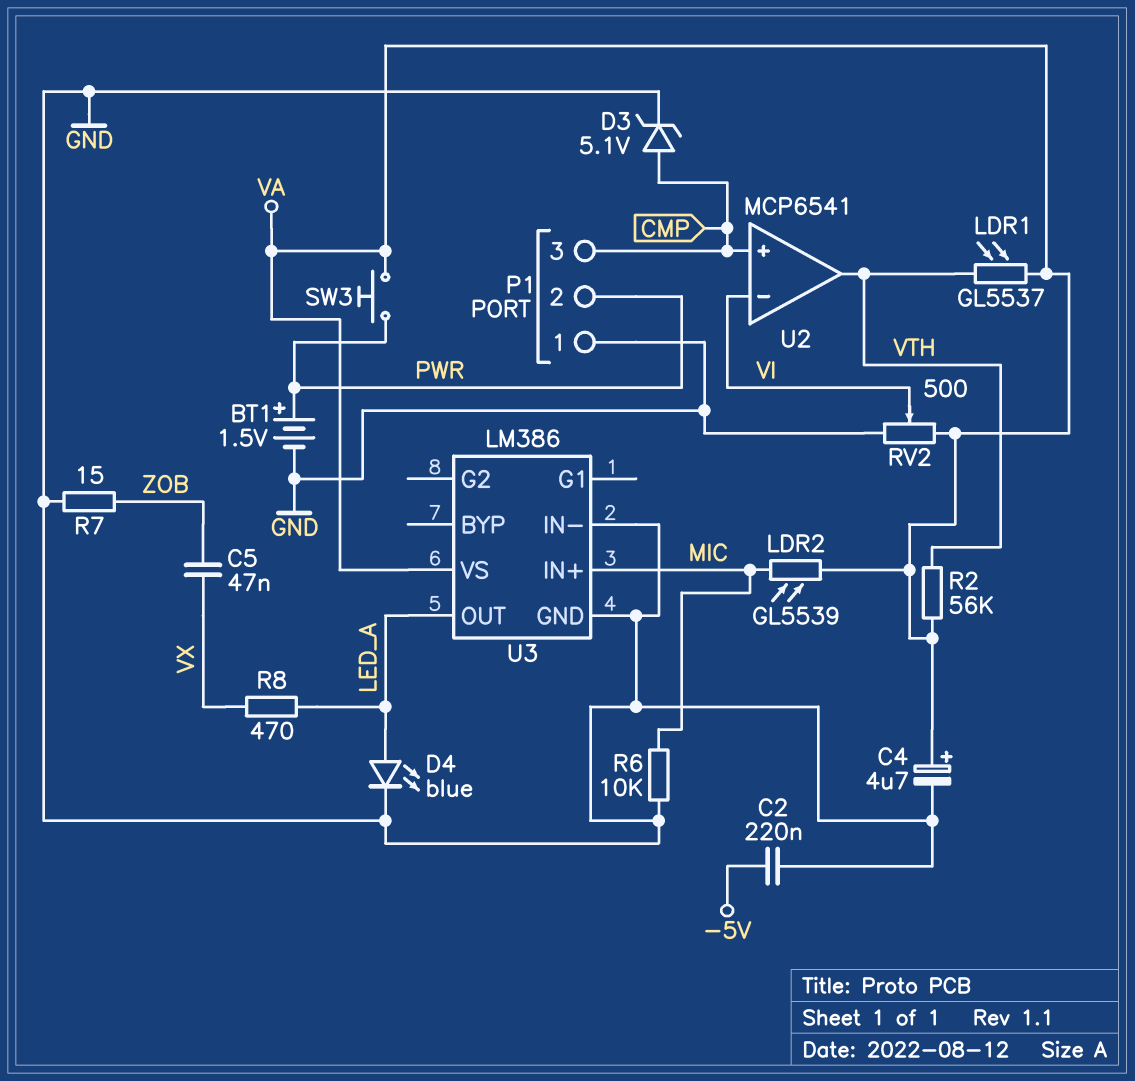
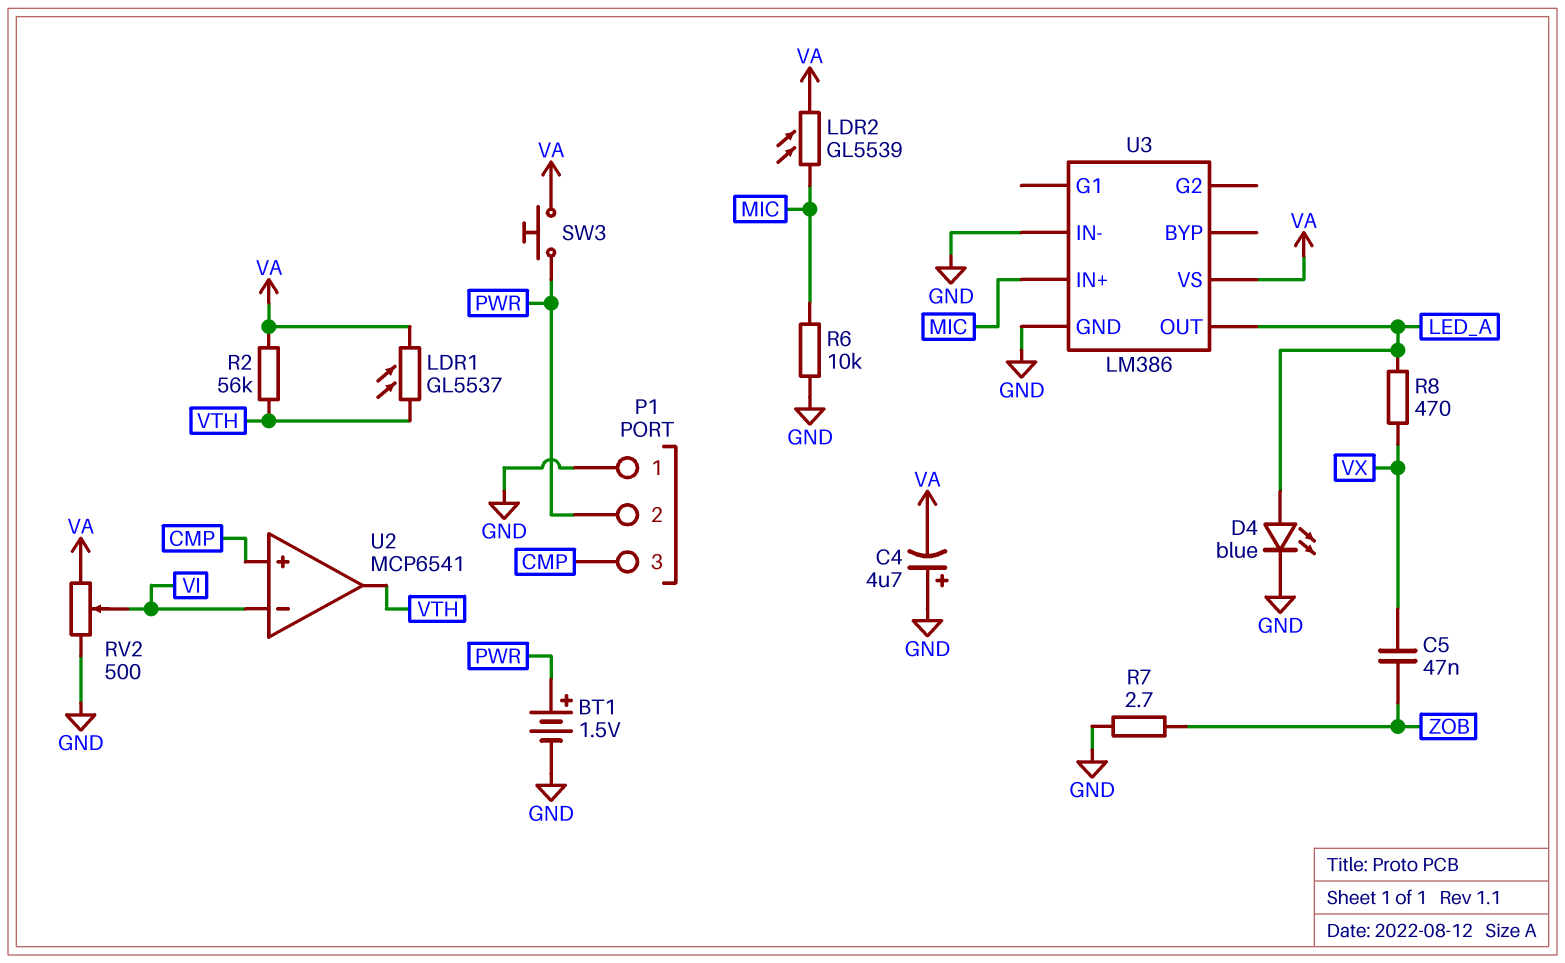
C2: 220nF (-5V, GND) -> none
C4: 4.7uF (plus VA, minus GND) -> 4.7uF (plus GND, minus VA)
D3: zener 5.1V (A CMP, K GND) -> none
R7: 15 (GND, ZOB) -> 2.7 (GND, ZOB)

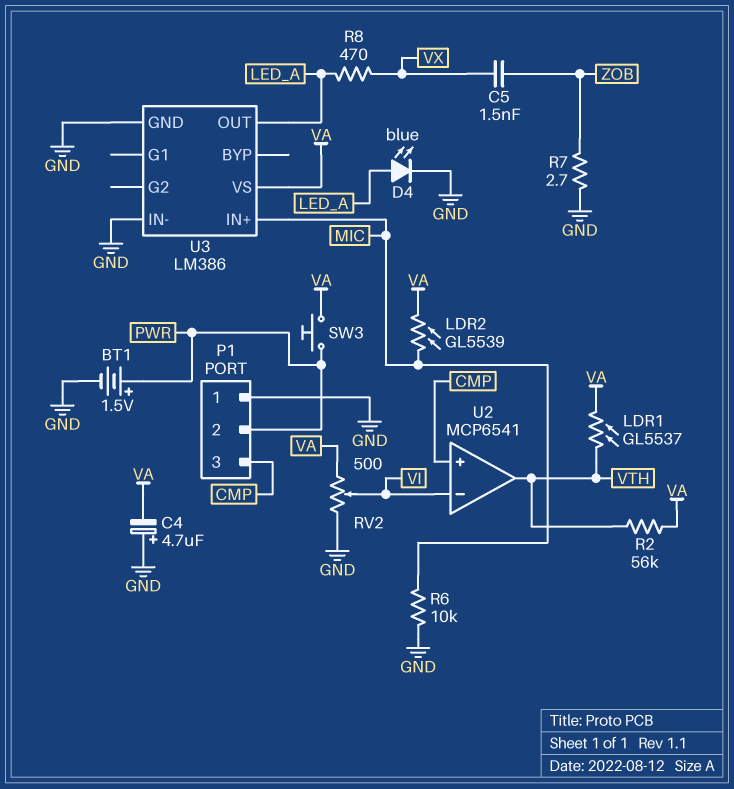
C5: 47nF (VX, ZOB) -> 1.5nF (VX, ZOB)

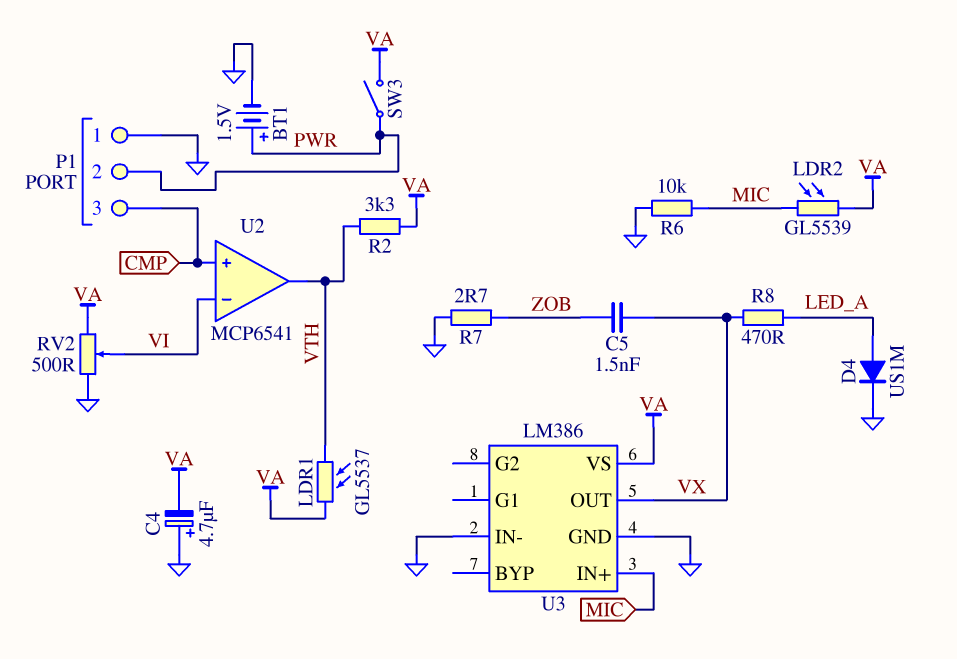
D4: LED blue (A LED_A, K GND) -> diode US1M (A LED_A, K GND)
R2: 56k (VA, VTH) -> 3.3k (VA, VTH)
SW3: button (PWR, VA) -> switch (PWR, VA)
U3 pin OUT: LED_A -> VX

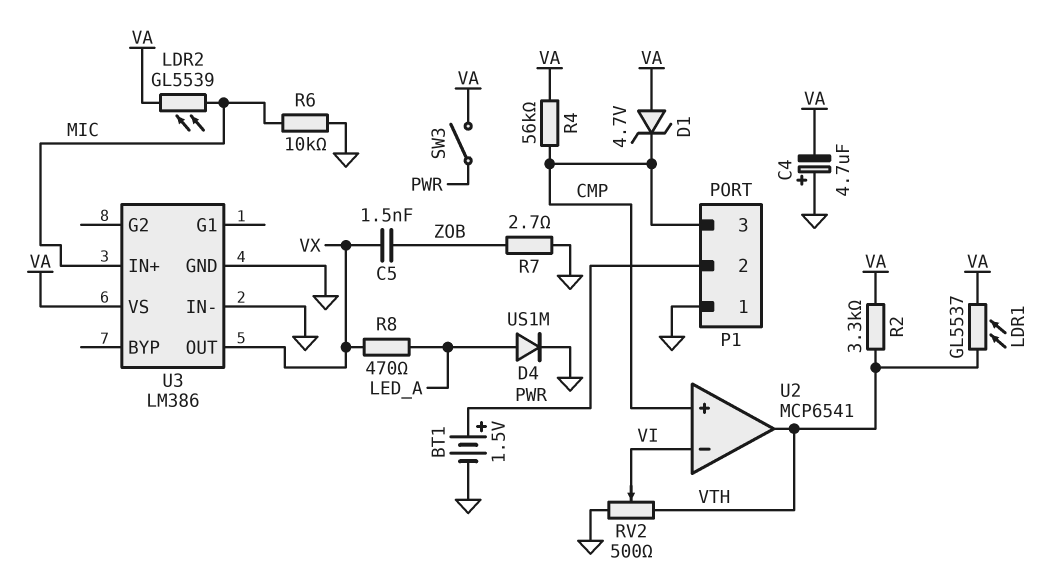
D1: none -> zener 4.7V (A VA, K CMP)
R4: none -> 56k (CMP, VA)
RV2: 500 (GND, VA, wiper VI) -> 500 (GND, VTH, wiper VI)

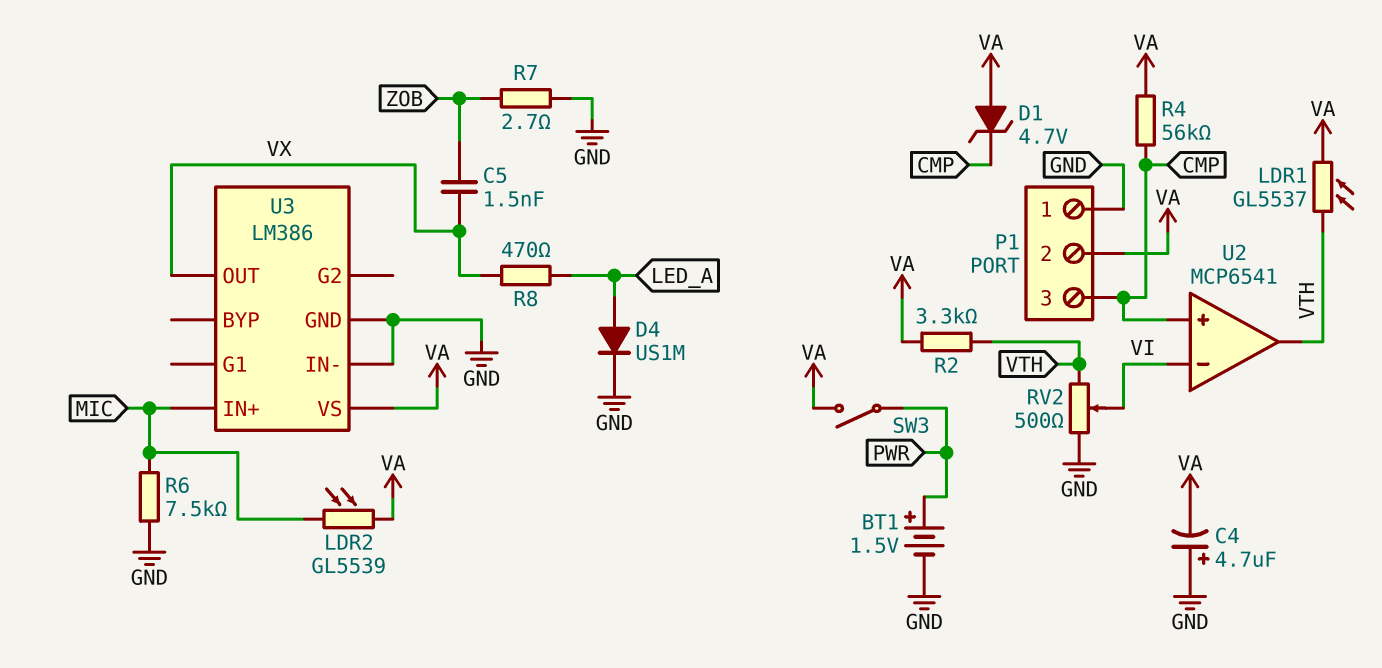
P1 pin 2: PWR -> VA
R6: 10k (GND, MIC) -> 7.5k (GND, MIC)

